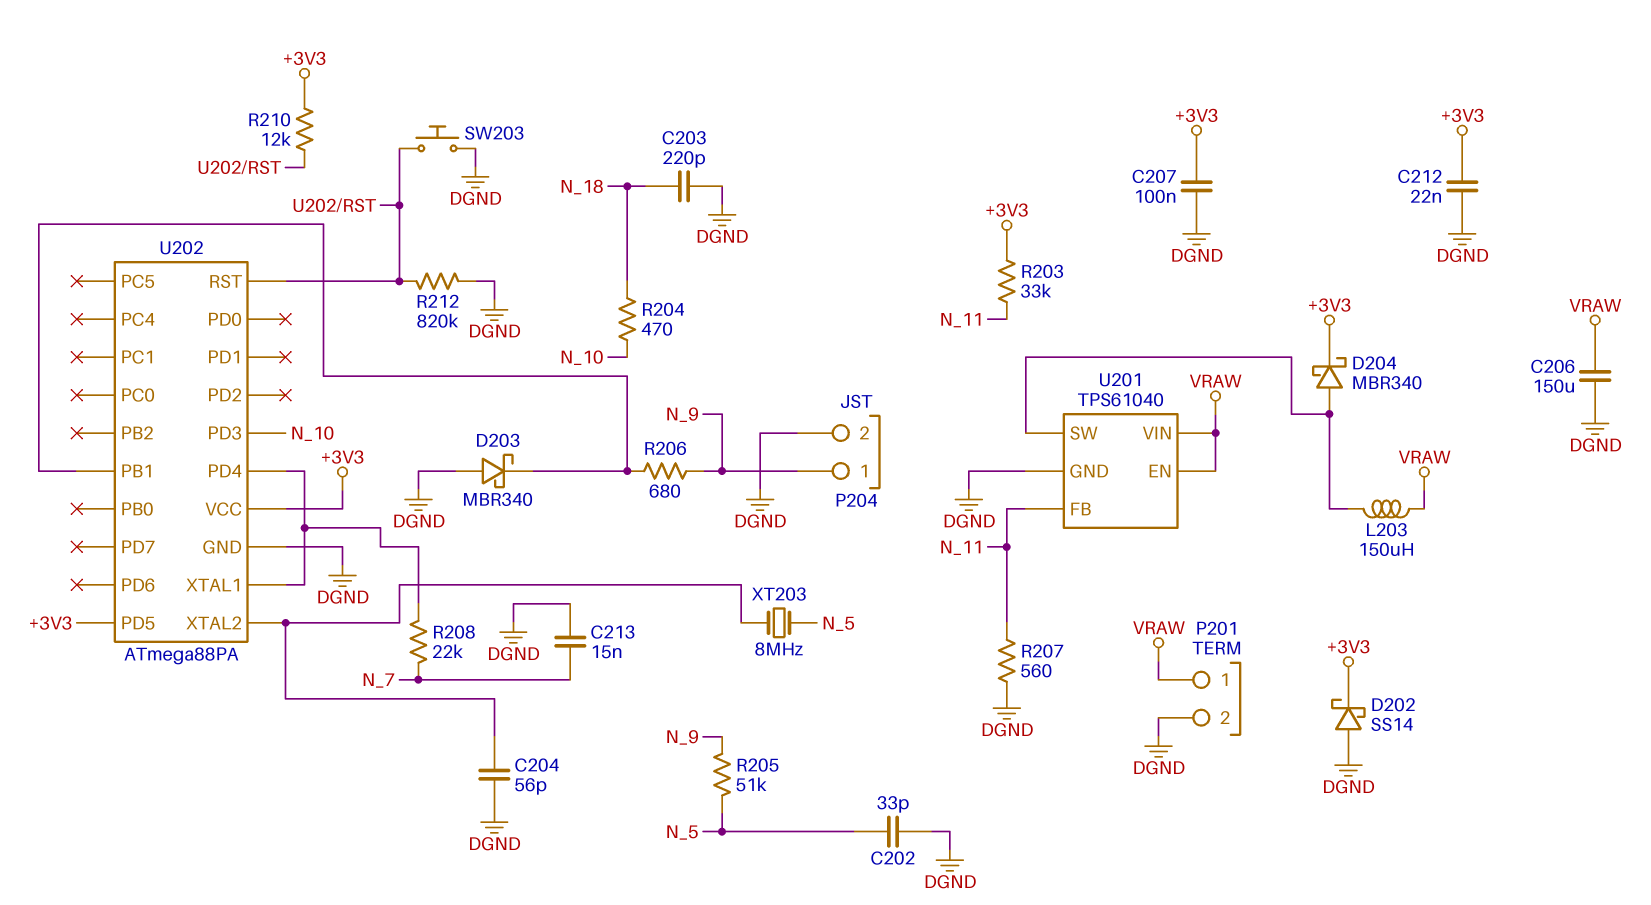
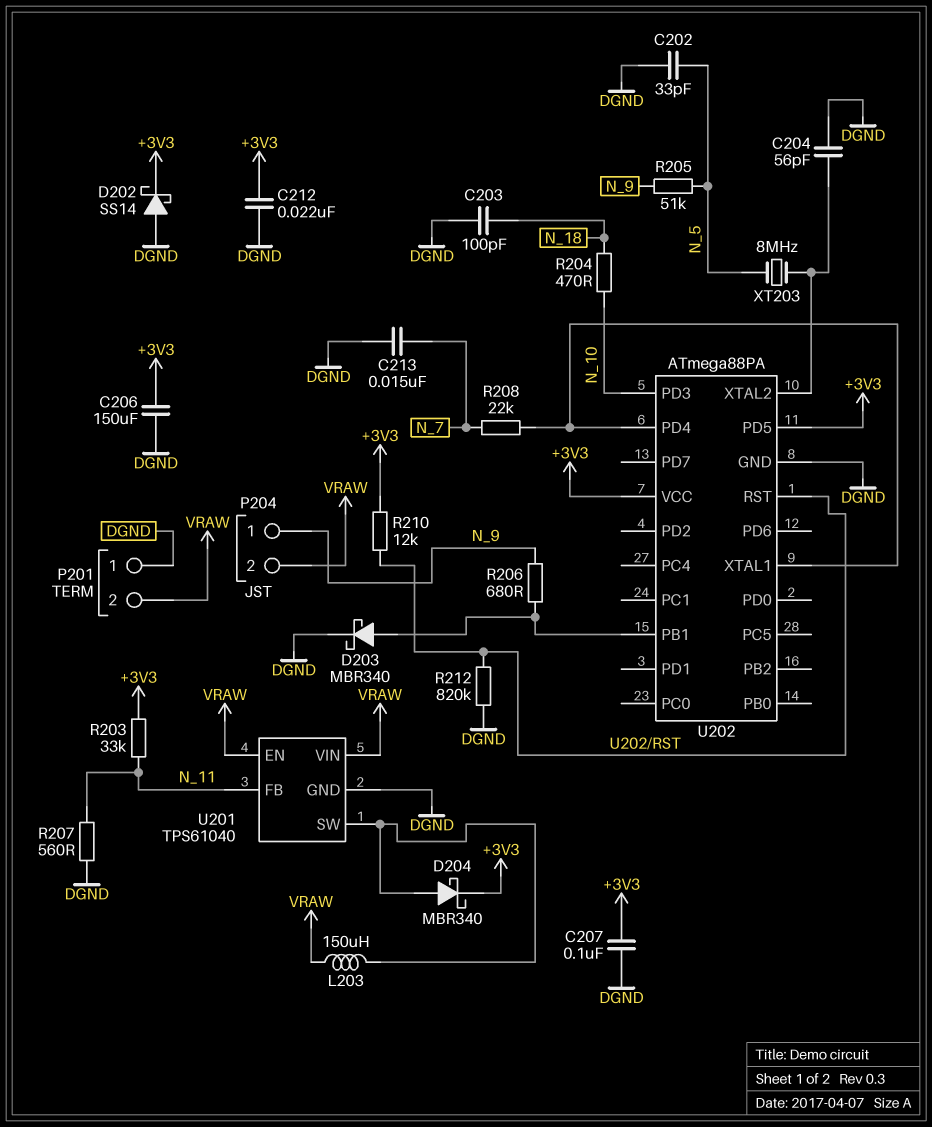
C203: 220pF (DGND, N_18) -> 100pF (DGND, N_18)
C206: 150uF (DGND, VRAW) -> 150uF (+3V3, DGND)
D203: schottky MBR340 (A DGND, K U202/PB1) -> schottky MBR340 (A U202/PB1, K DGND)
P201 pin 1: VRAW -> DGND
P201 pin 2: DGND -> VRAW
P204 pin 2: DGND -> VRAW
SW203: button (DGND, U202/RST) -> none

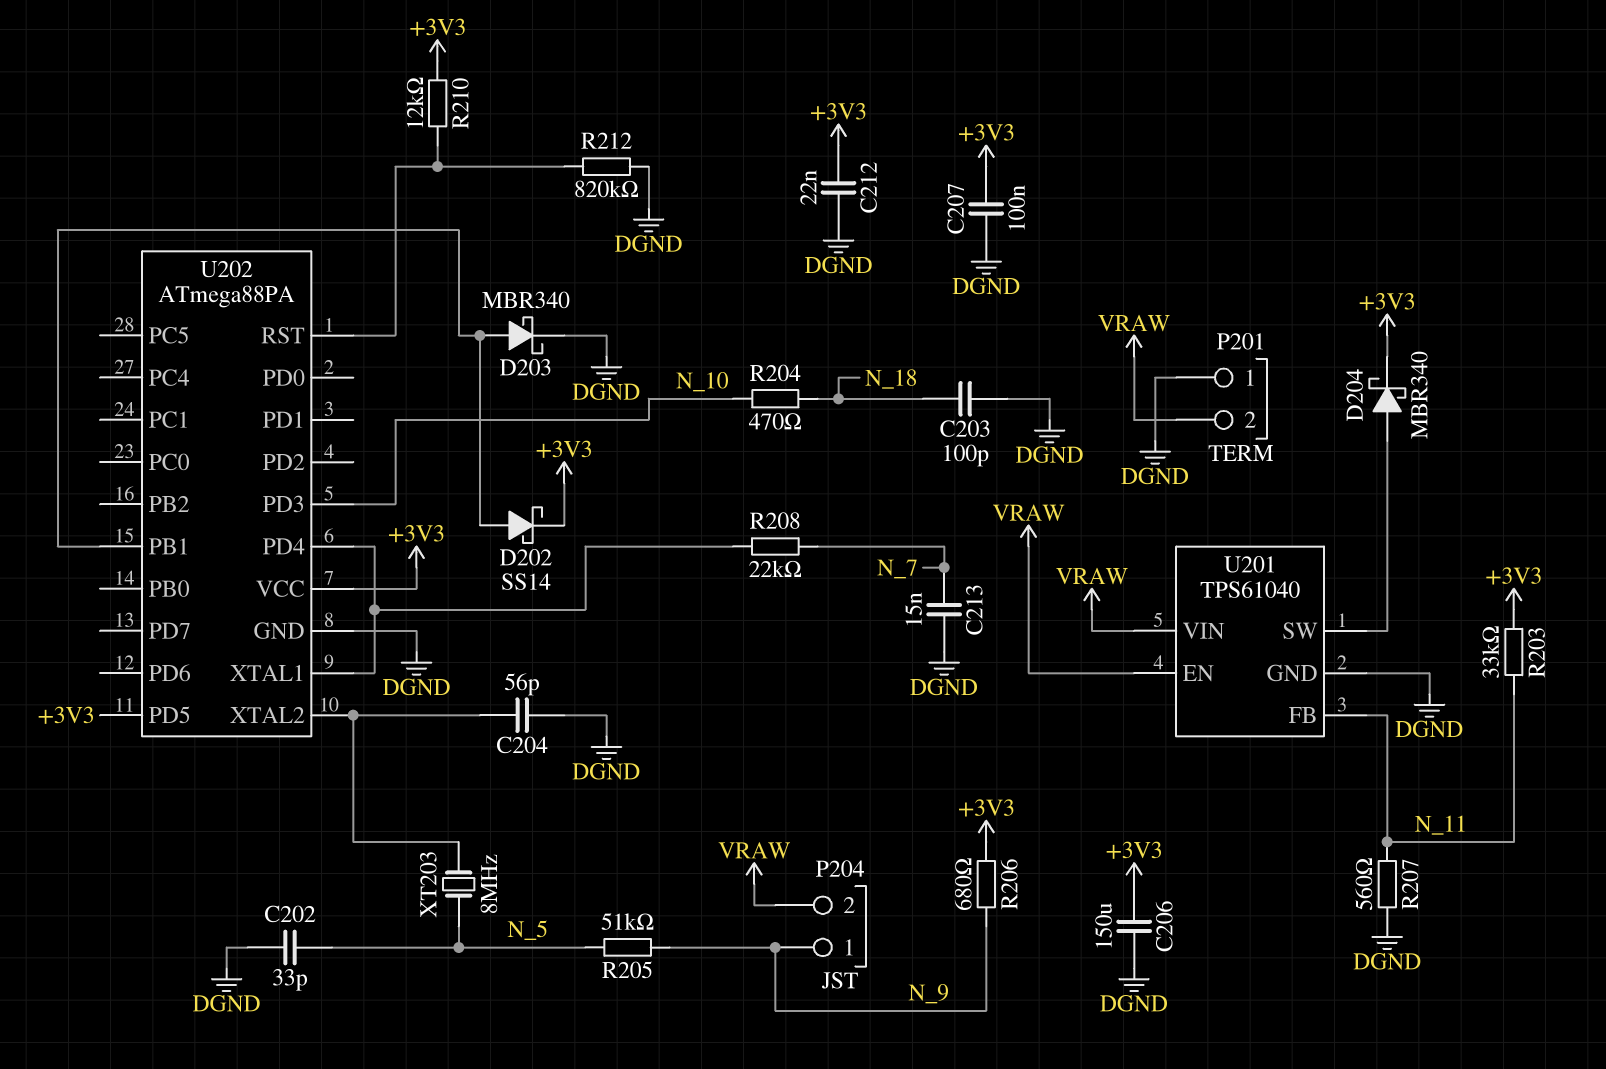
D202: schottky SS14 (A DGND, K +3V3) -> schottky SS14 (A U202/PB1, K +3V3)
L203: 150uH (U201/SW, VRAW) -> none
R206: 680 (N_9, U202/PB1) -> 680 (+3V3, N_9)

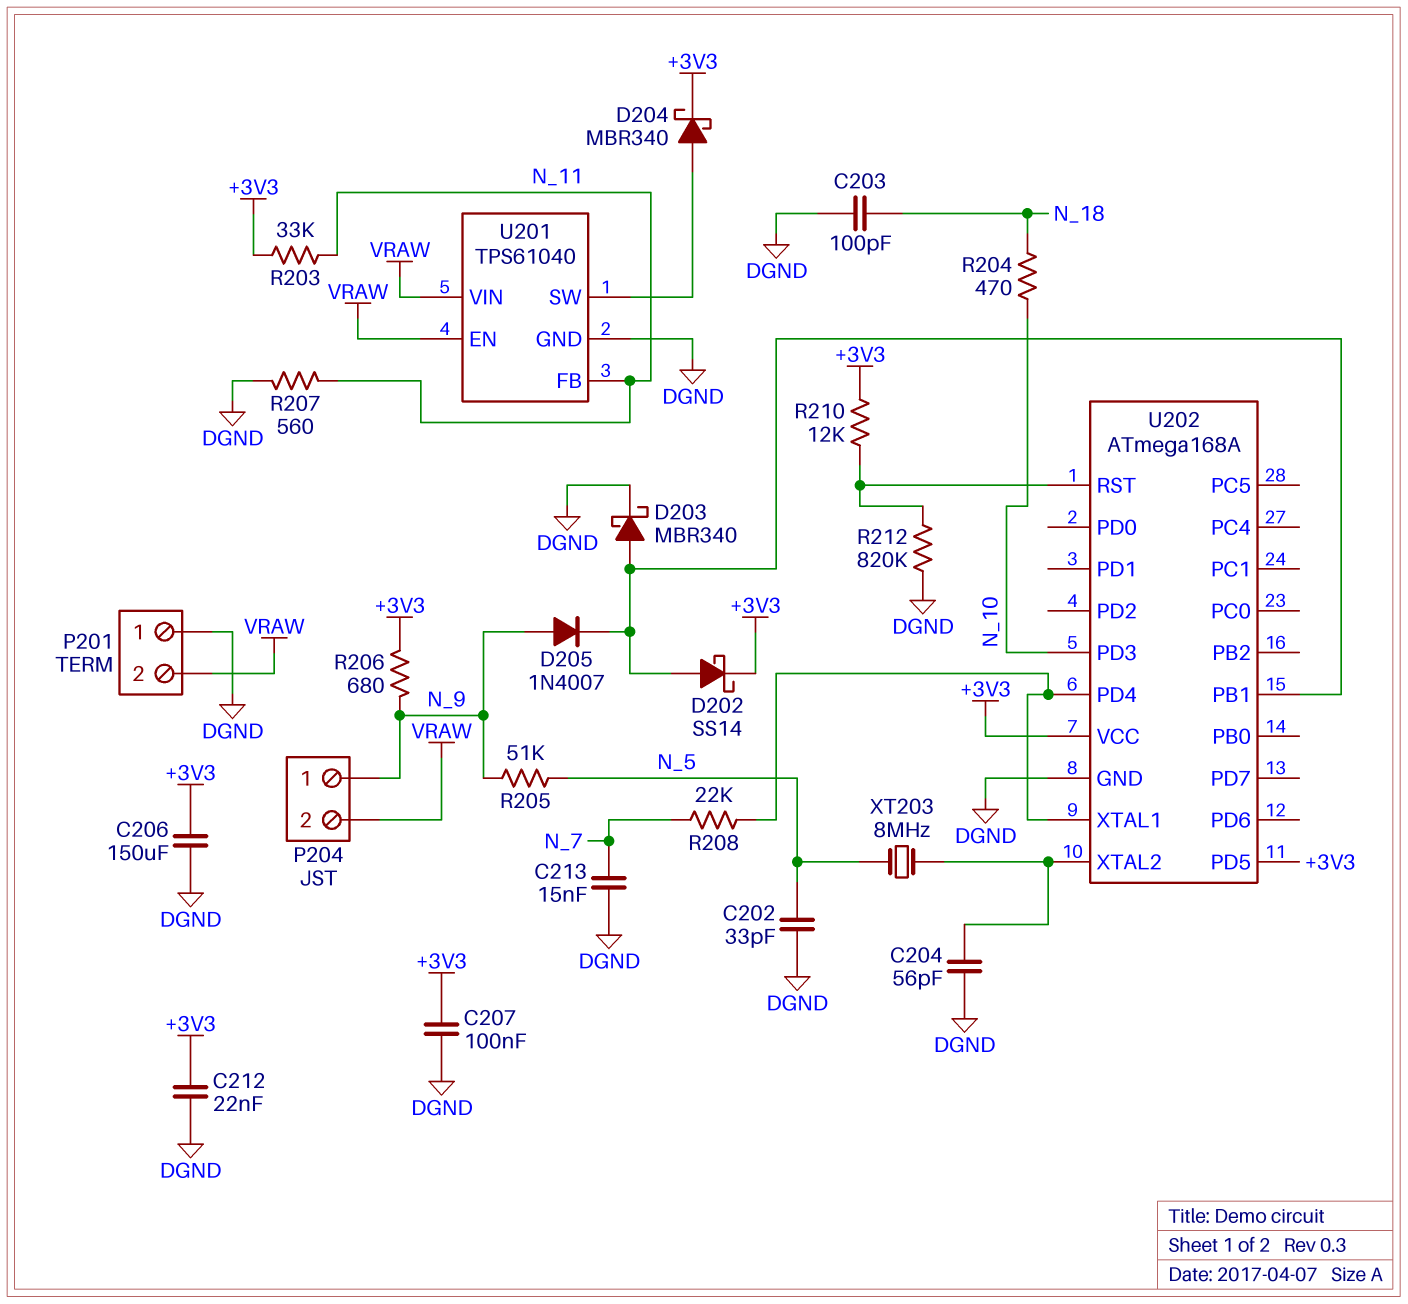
D205: none -> diode 1N4007 (A N_9, K U202/PB1)
U202: ATmega88PA -> ATmega168A

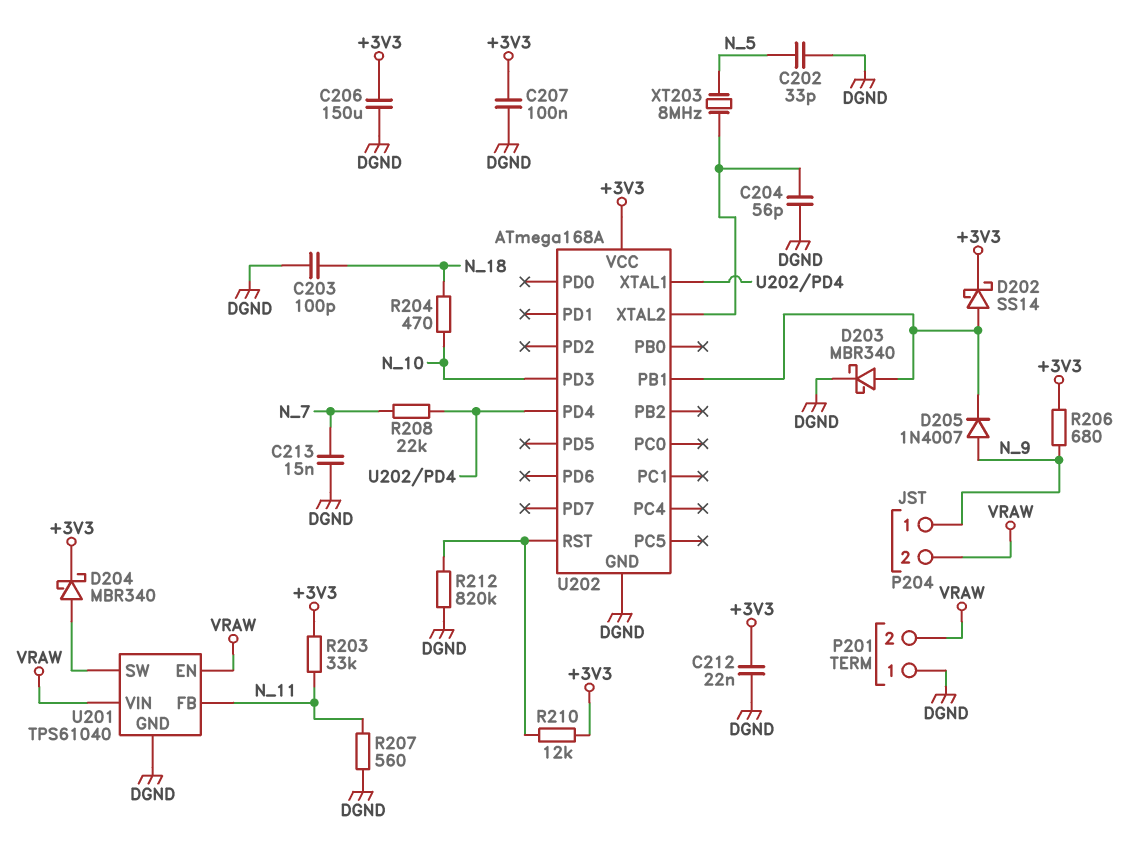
R205: 51k (N_5, N_9) -> none
U202 pin PD5: +3V3 -> none

